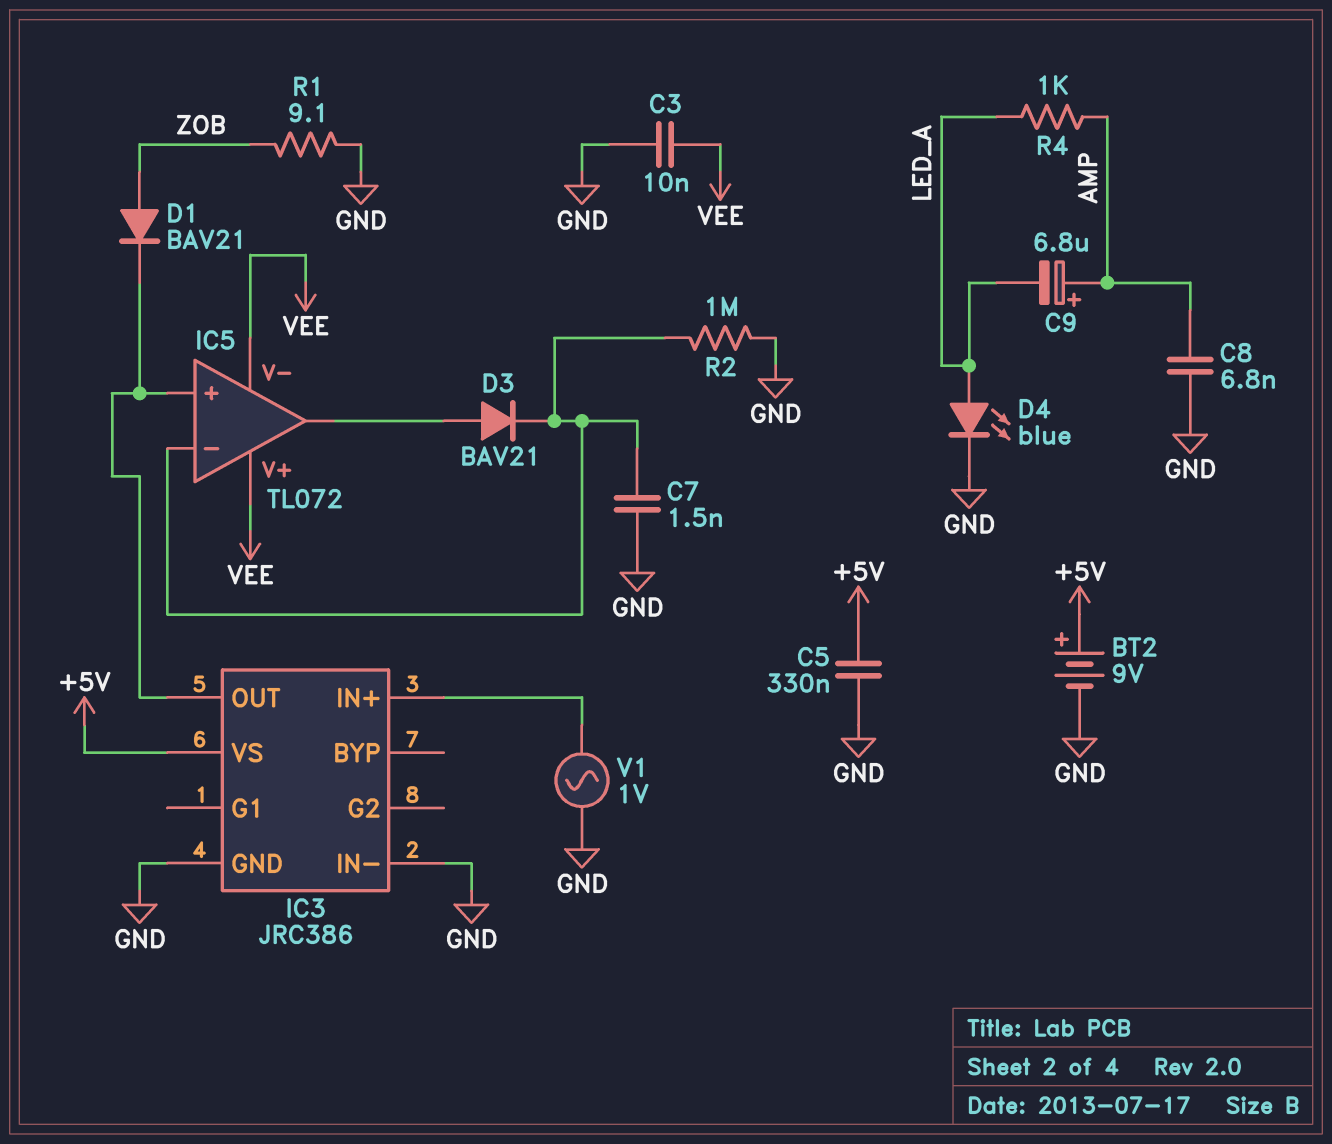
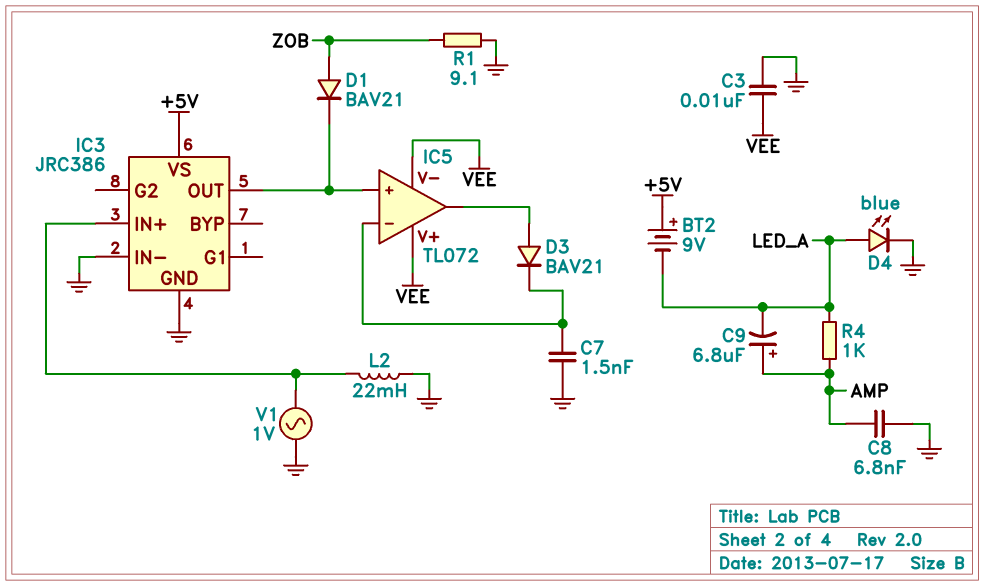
BT2: 9V (plus +5V, minus GND) -> 9V (plus +5V, minus LED_A)
C5: 330nF (+5V, GND) -> none
L2: none -> 22mH (GND, IC3/IN+)
R2: 1M (GND, IC5/in-) -> none

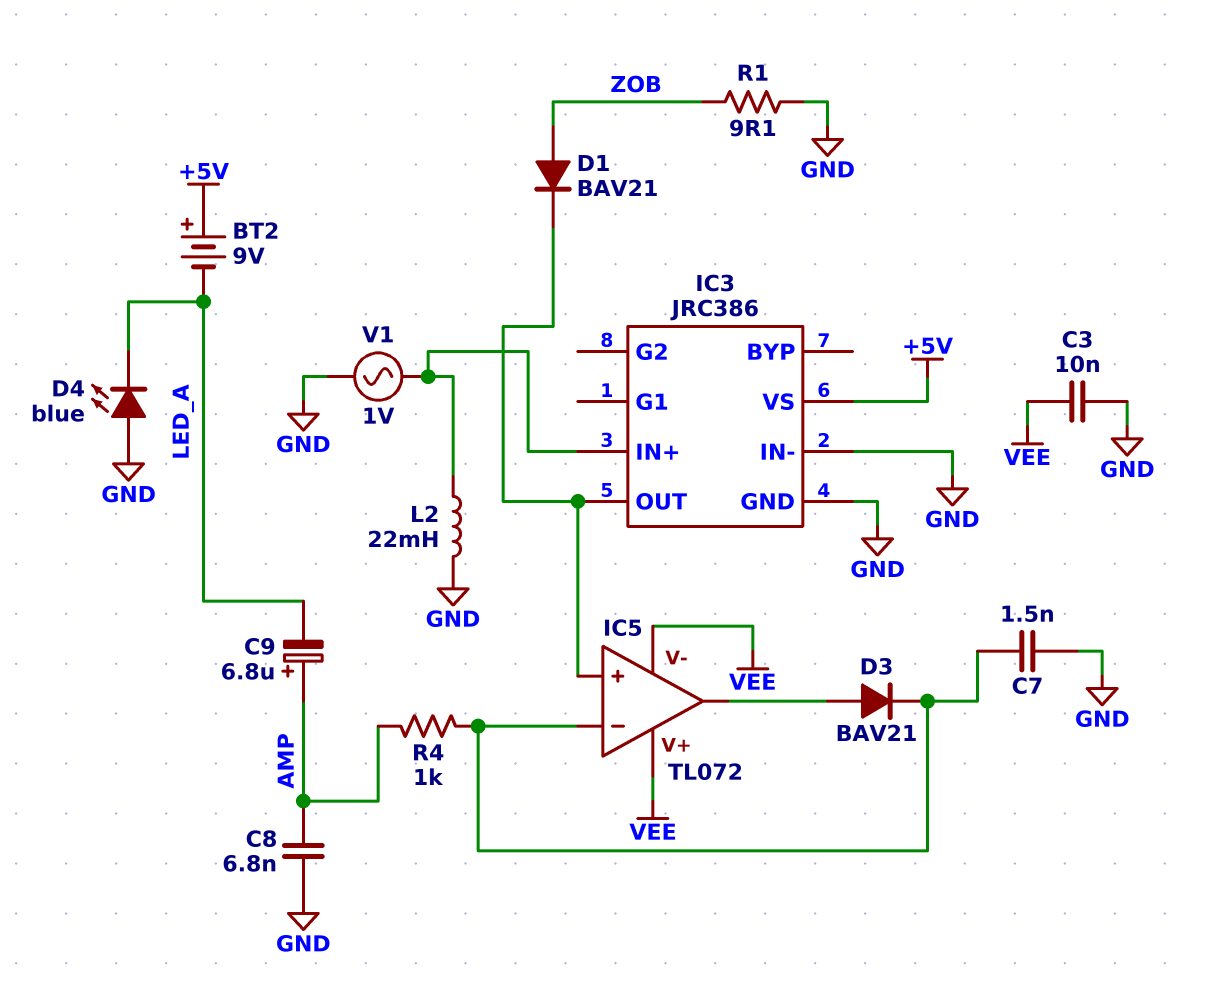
D4: LED blue (A LED_A, K GND) -> LED blue (A GND, K LED_A)
R4: 1k (AMP, LED_A) -> 1k (AMP, IC5/in-)

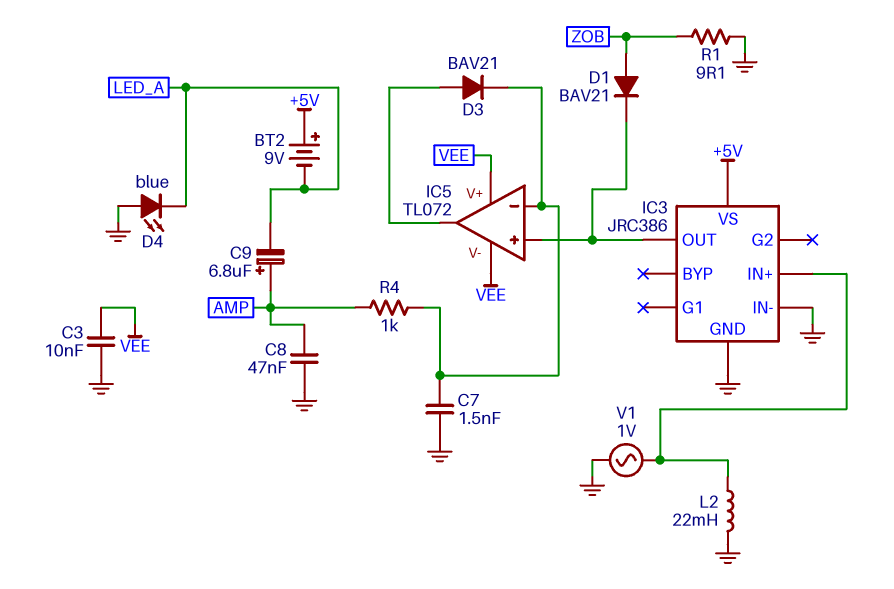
C8: 6.8nF (AMP, GND) -> 47nF (AMP, GND)

